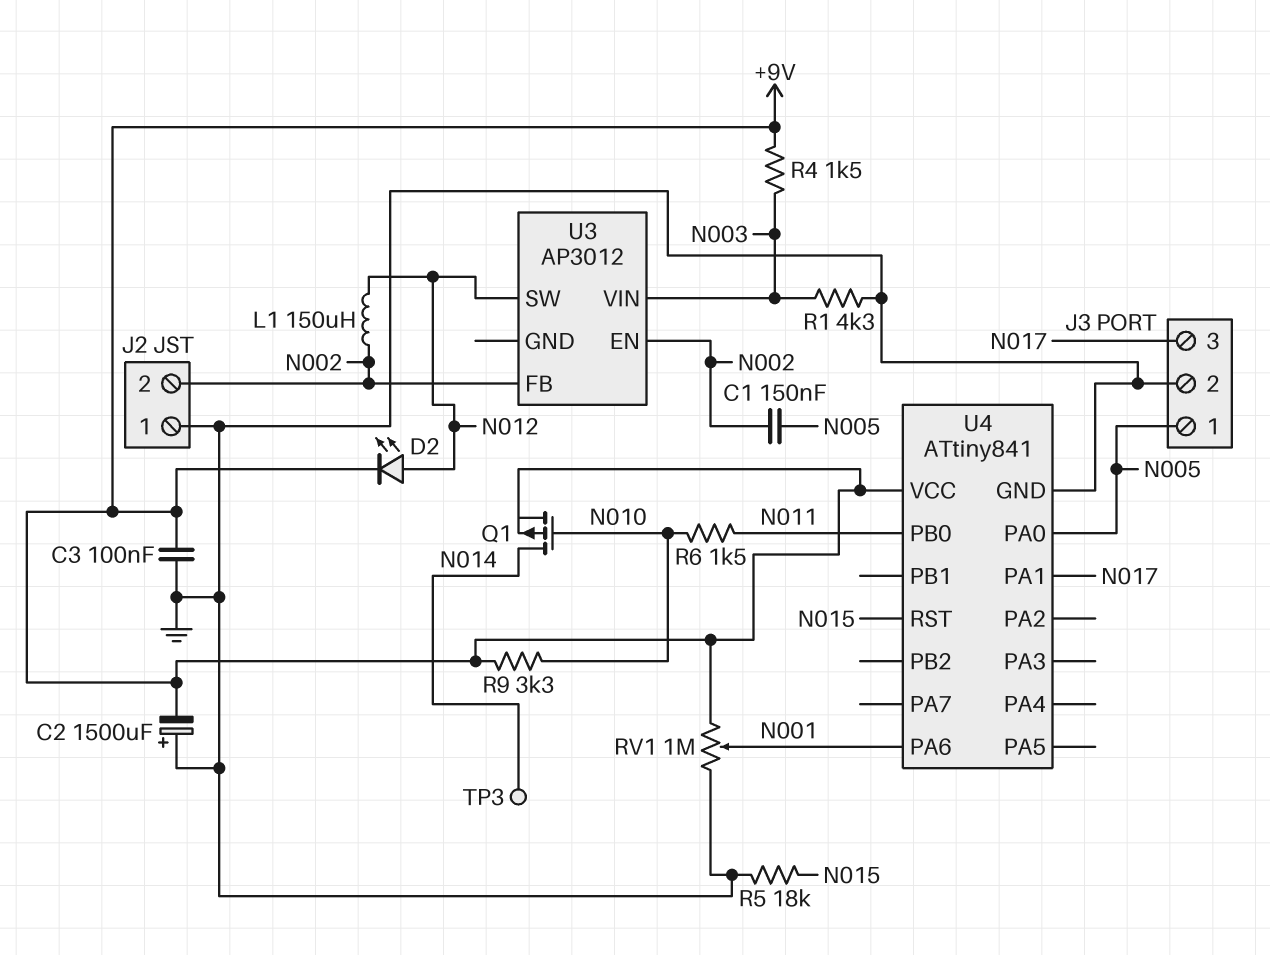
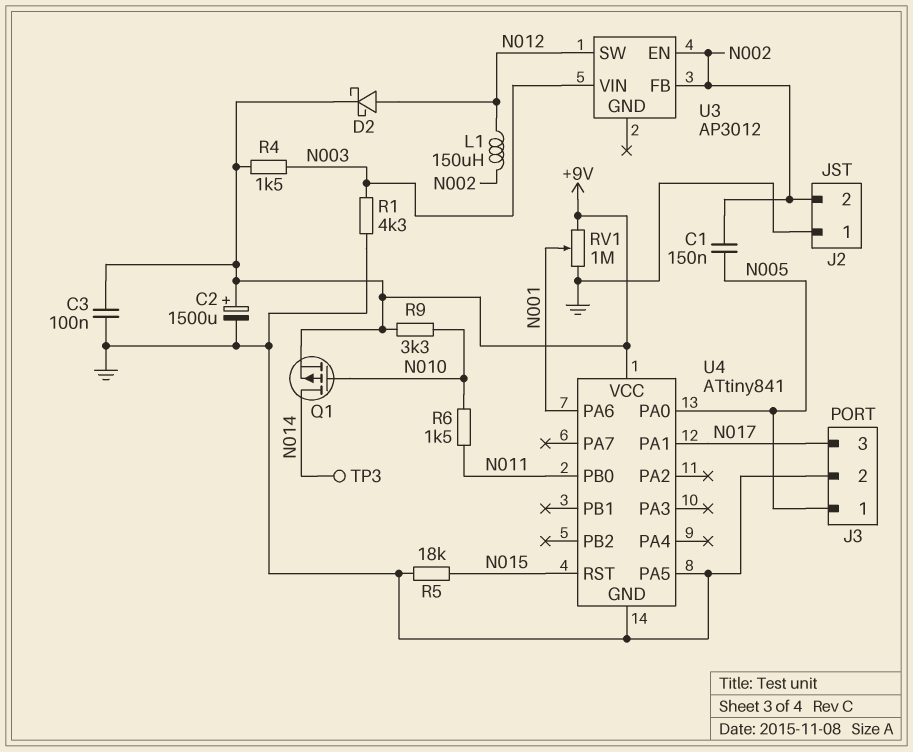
C2: 1500uF (plus GND, minus +9V) -> 1500uF (plus +9V, minus GND)
D2: LED (A N012, K +9V) -> schottky (A N012, K +9V)
U4 pin PA5: none -> GND

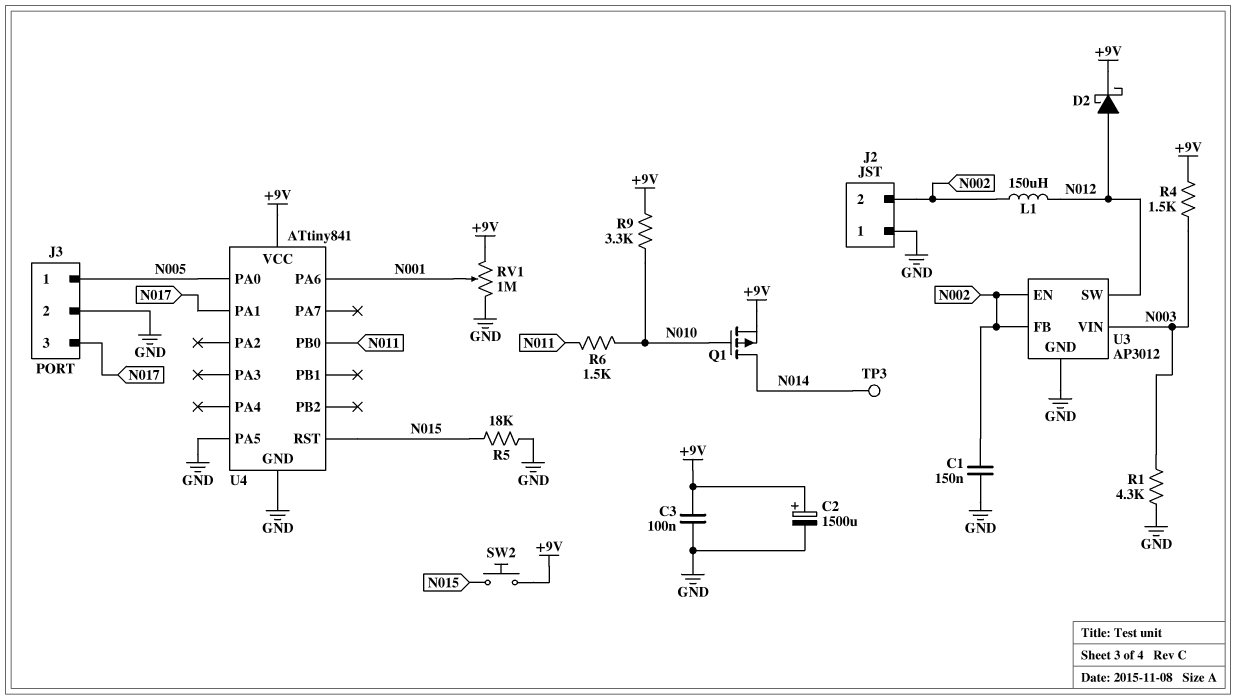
C1: 150nF (N002, N005) -> 150nF (GND, N002)
SW2: none -> button (+9V, N015)
U3 pin GND: none -> GND

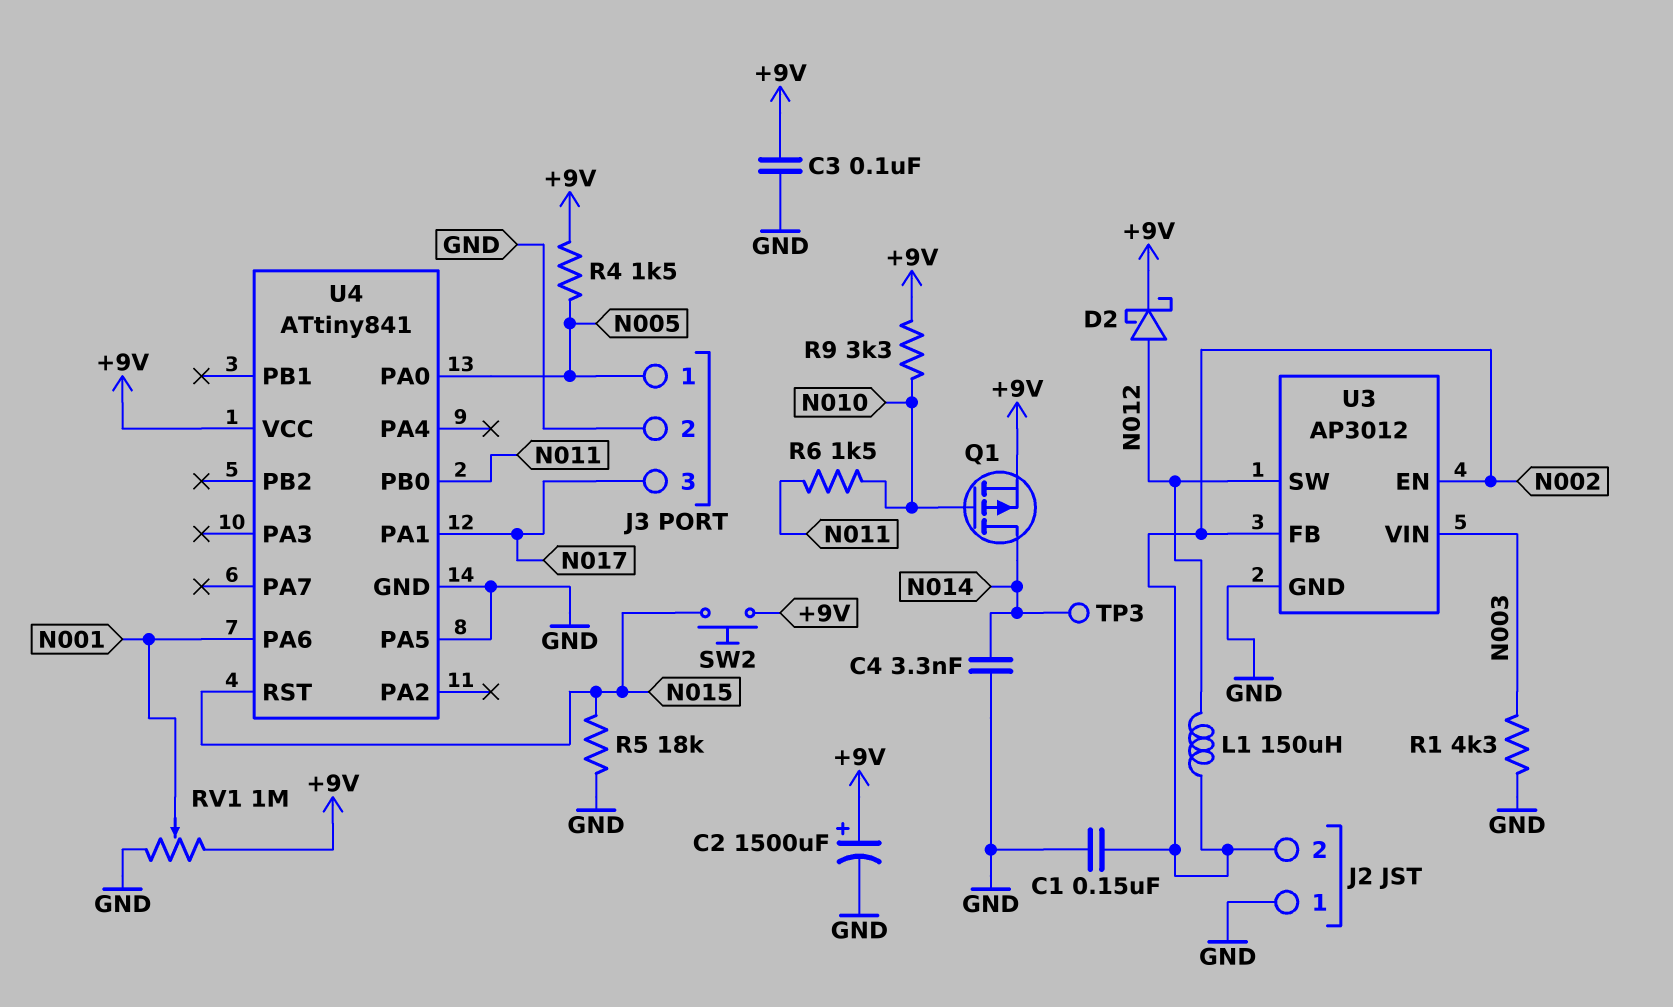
C4: none -> 3.3nF (GND, N014)
R4: 1.5k (+9V, N003) -> 1.5k (+9V, N005)

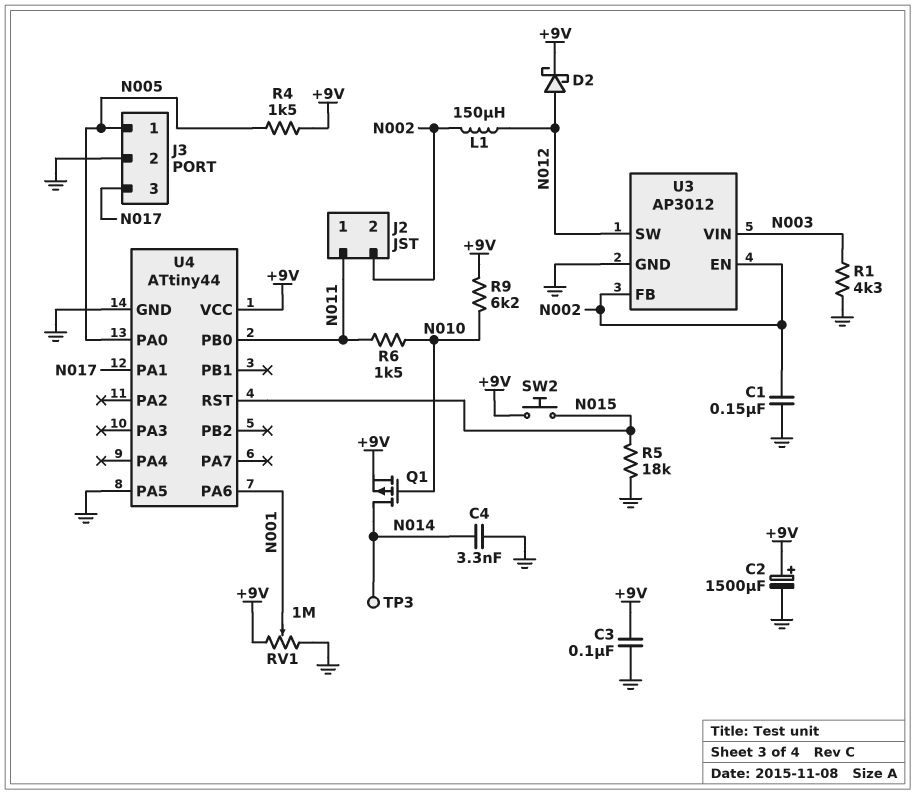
J2 pin 1: GND -> N011
R9: 3.3k (+9V, N010) -> 6.2k (+9V, N010)
U4: ATtiny841 -> ATtiny44

